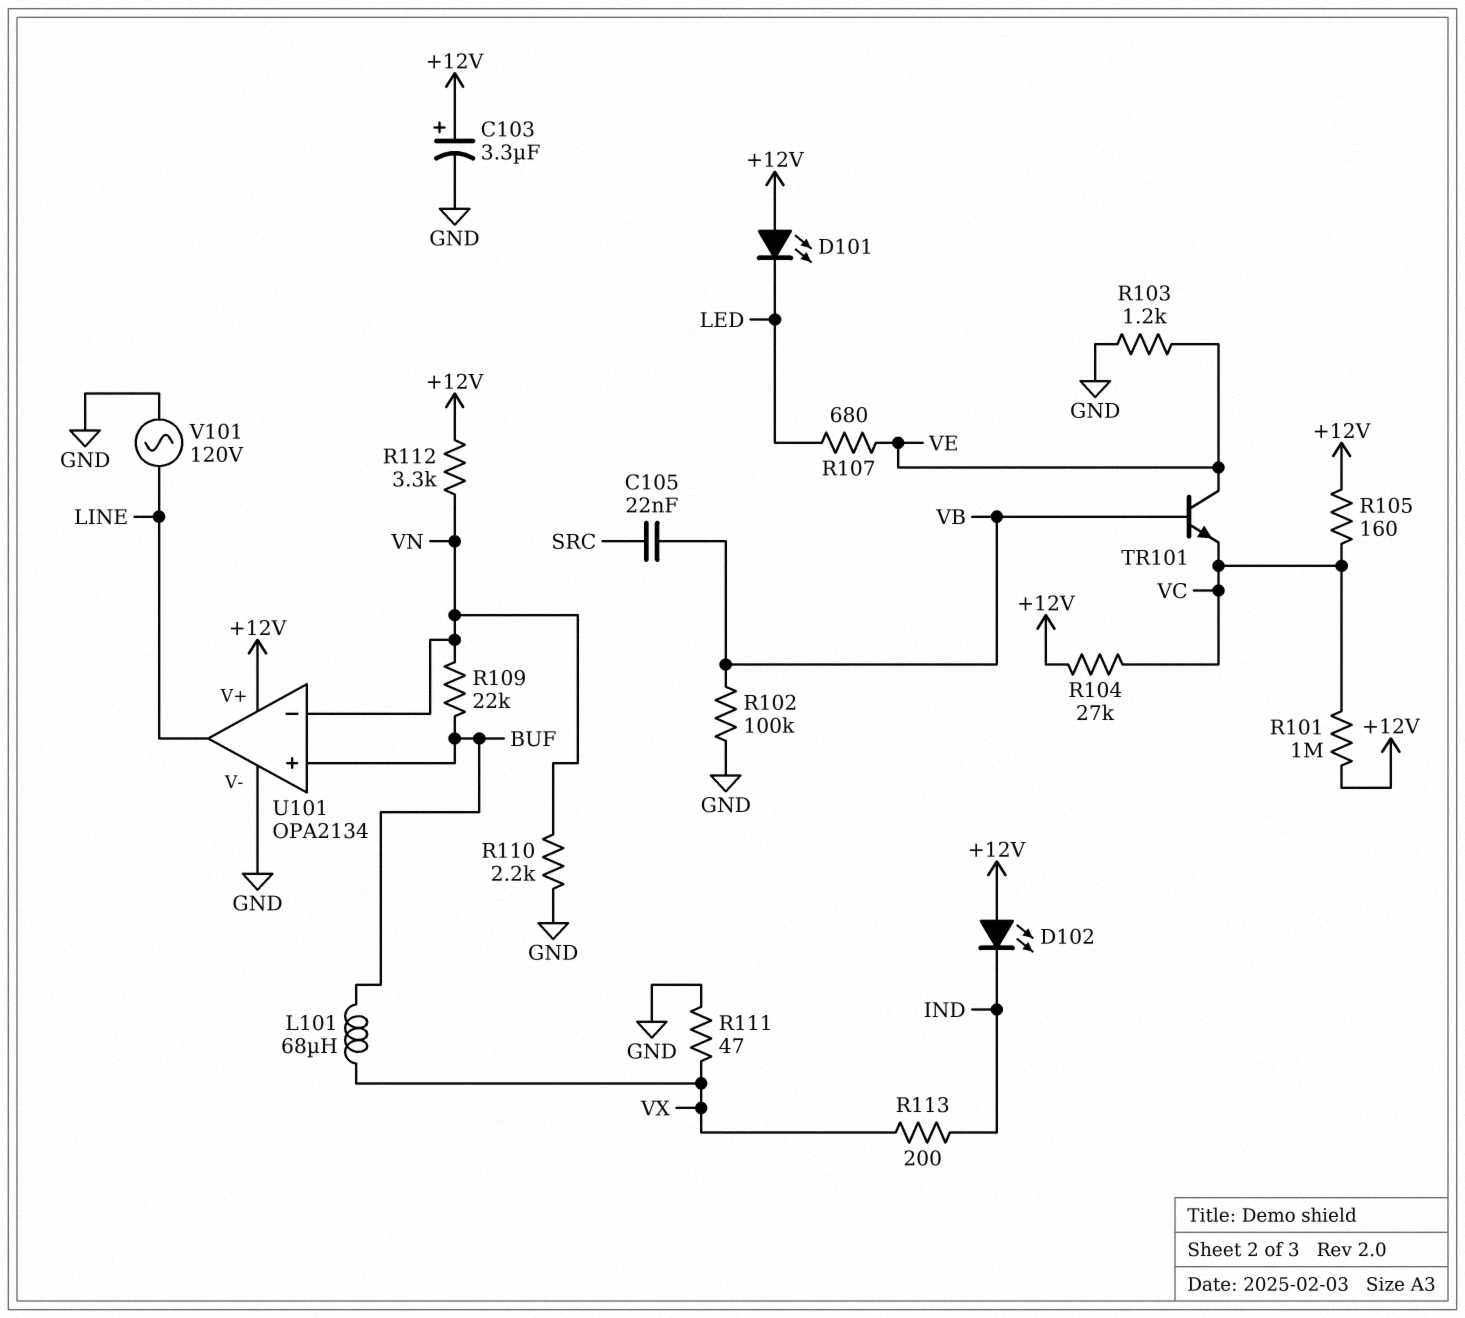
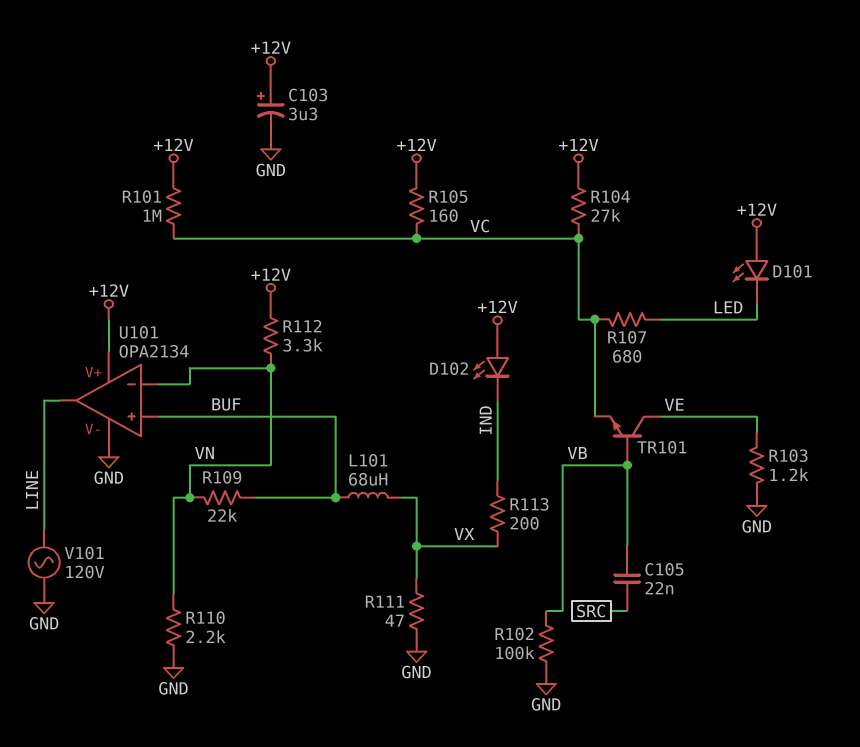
R107: 680 (LED, VE) -> 680 (LED, VC)

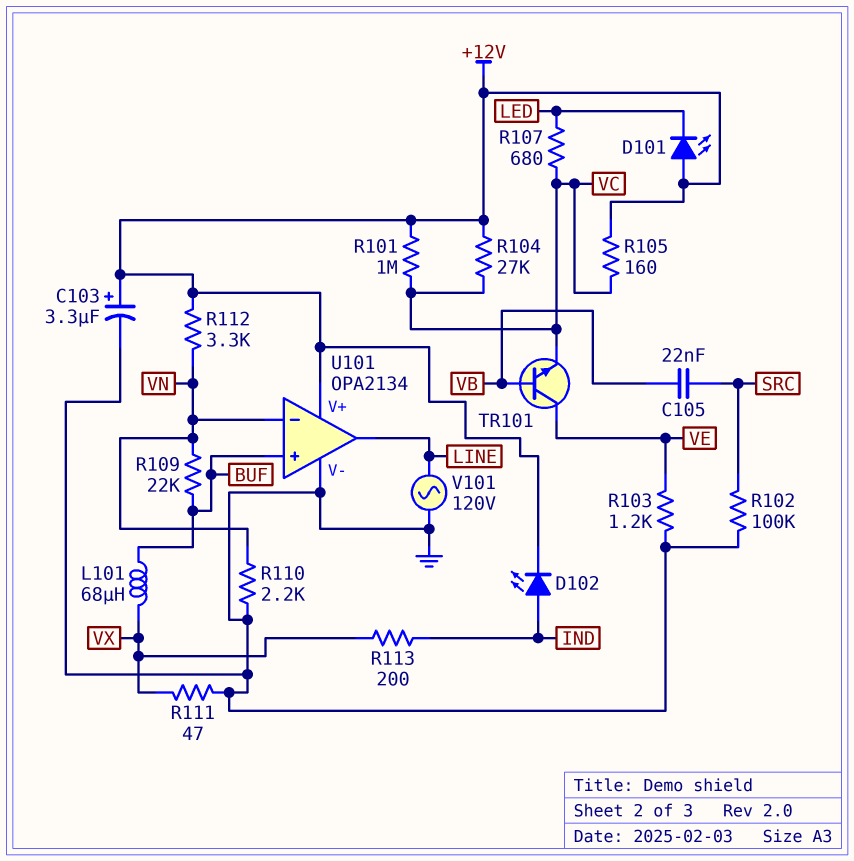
D102: LED (A +12V, K IND) -> LED (A IND, K +12V)
R102: 100k (GND, VB) -> 100k (GND, SRC)

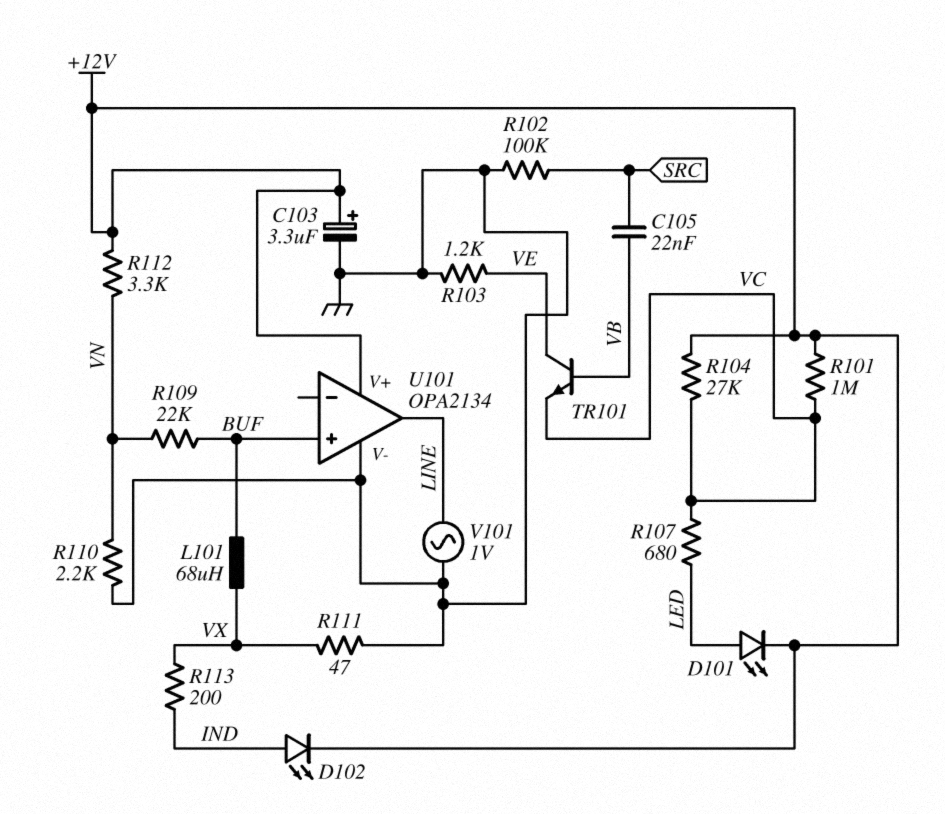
D101: LED (A +12V, K LED) -> LED (A LED, K +12V)
R105: 160 (+12V, VC) -> none
U101 pin in-: VN -> none
V101: AC 120V (GND, LINE) -> AC 1V (GND, LINE)

